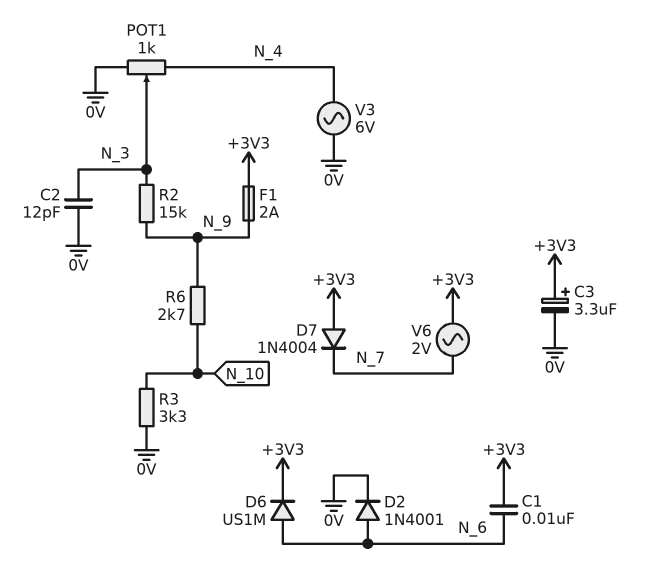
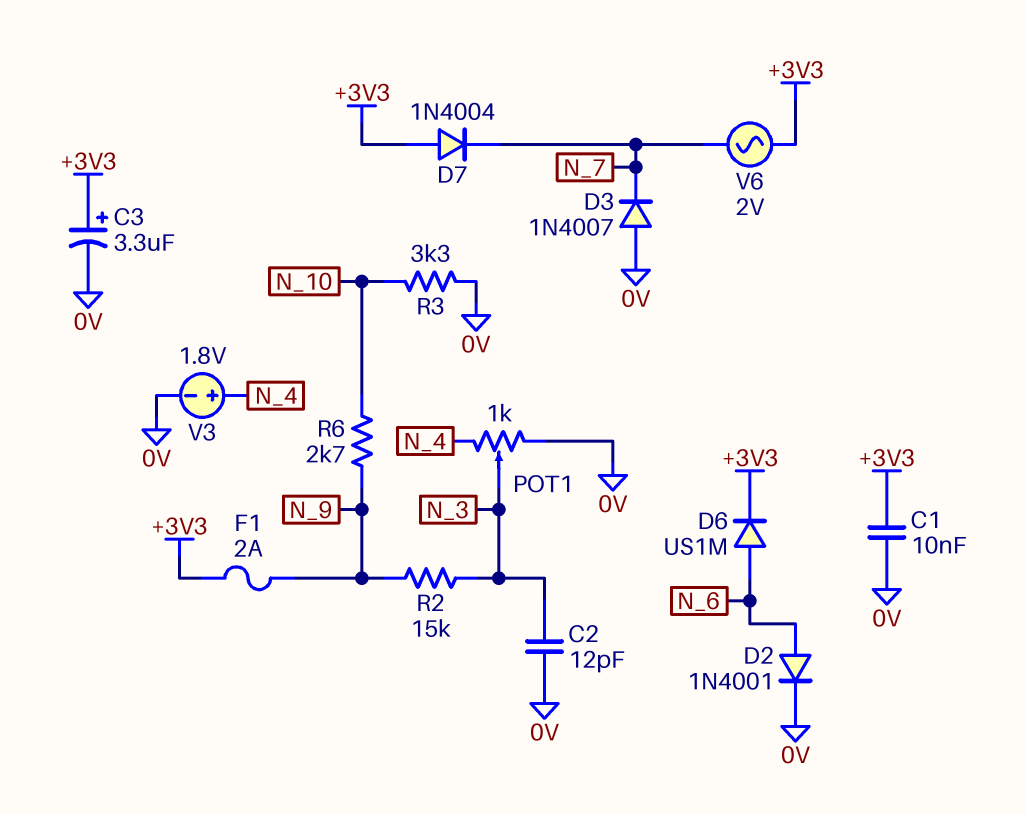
C1: 10nF (+3V3, N_6) -> 10nF (+3V3, 0V)
D3: none -> diode 1N4007 (A 0V, K N_7)
V3: AC 6V (0V, N_4) -> 1.8V (plus N_4, minus 0V)

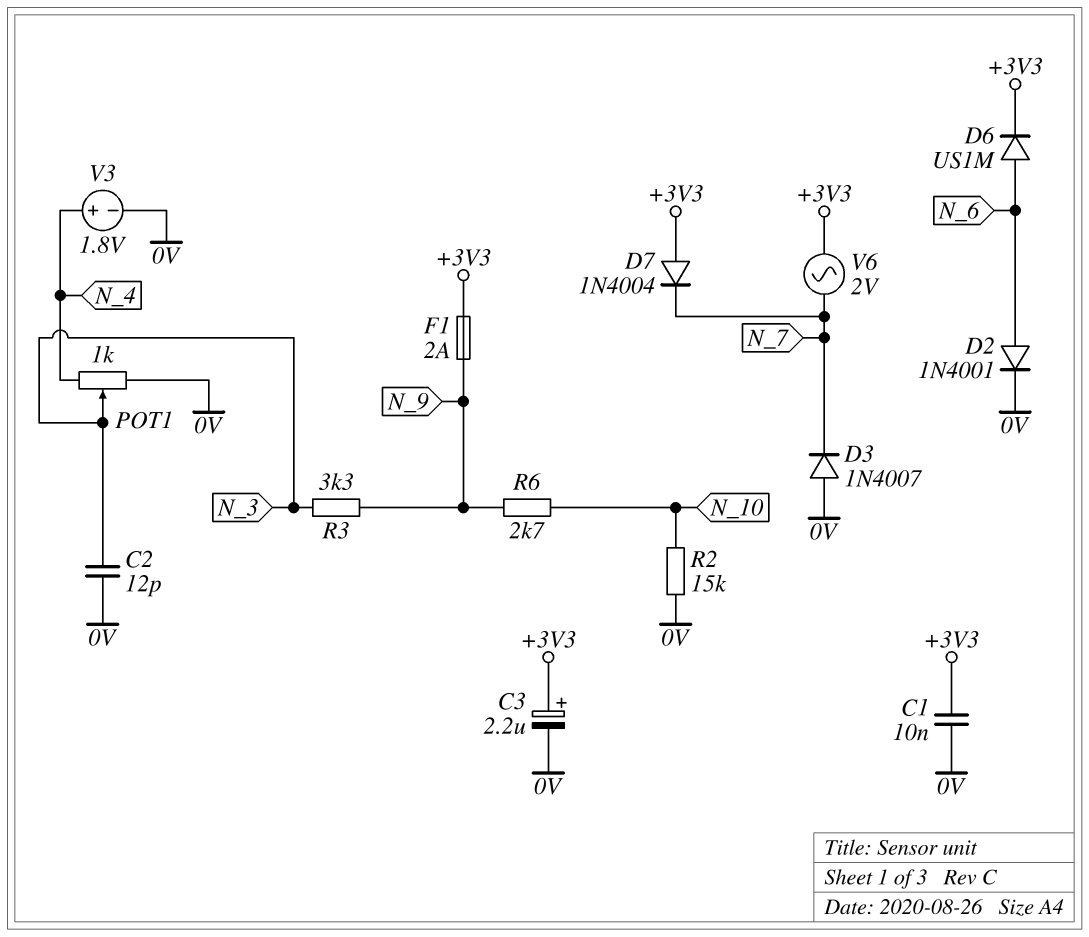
C3: 3.3uF (plus +3V3, minus 0V) -> 2.2uF (plus +3V3, minus 0V)
R2: 15k (N_3, N_9) -> 15k (0V, N_10)
R3: 3.3k (0V, N_10) -> 3.3k (N_3, N_9)

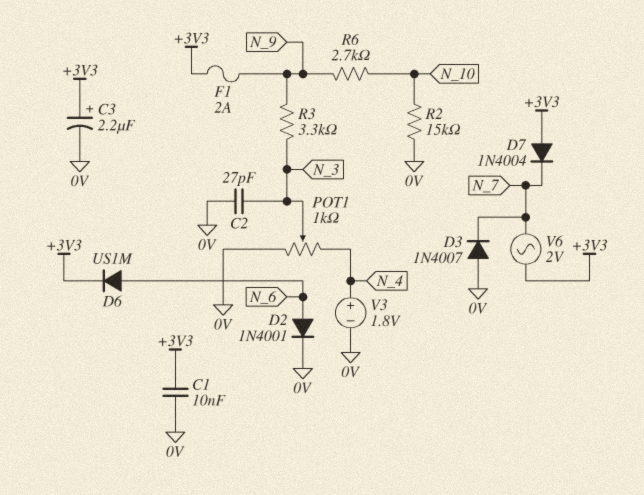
C2: 12pF (0V, N_3) -> 27pF (0V, N_3)

